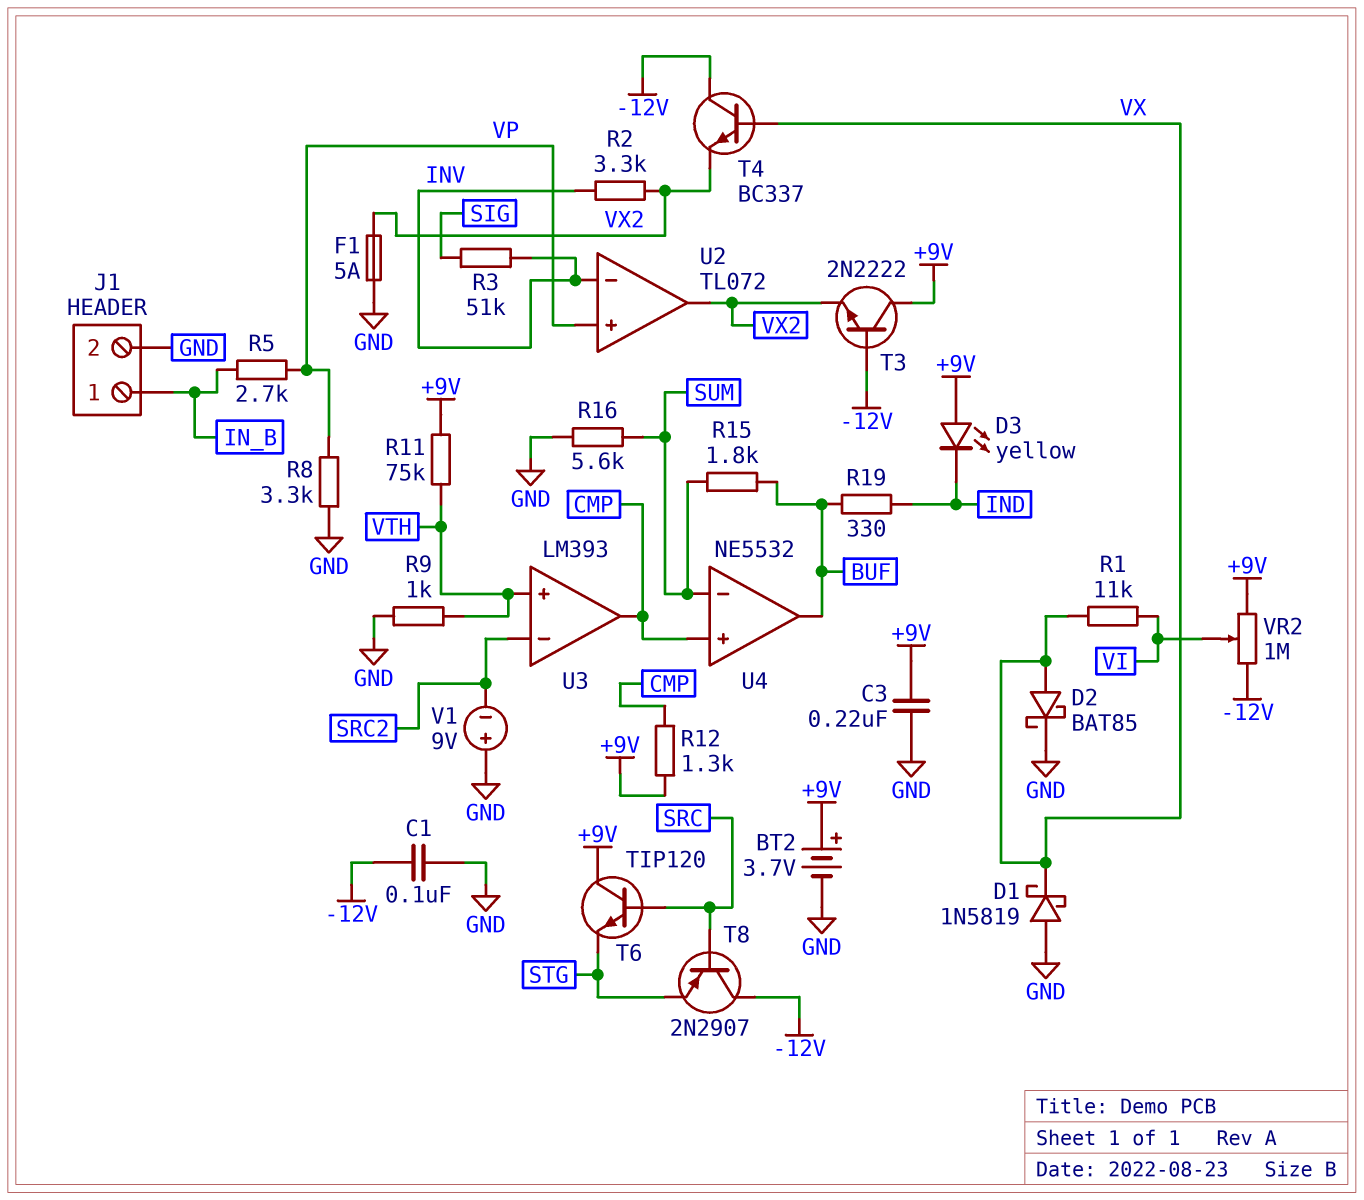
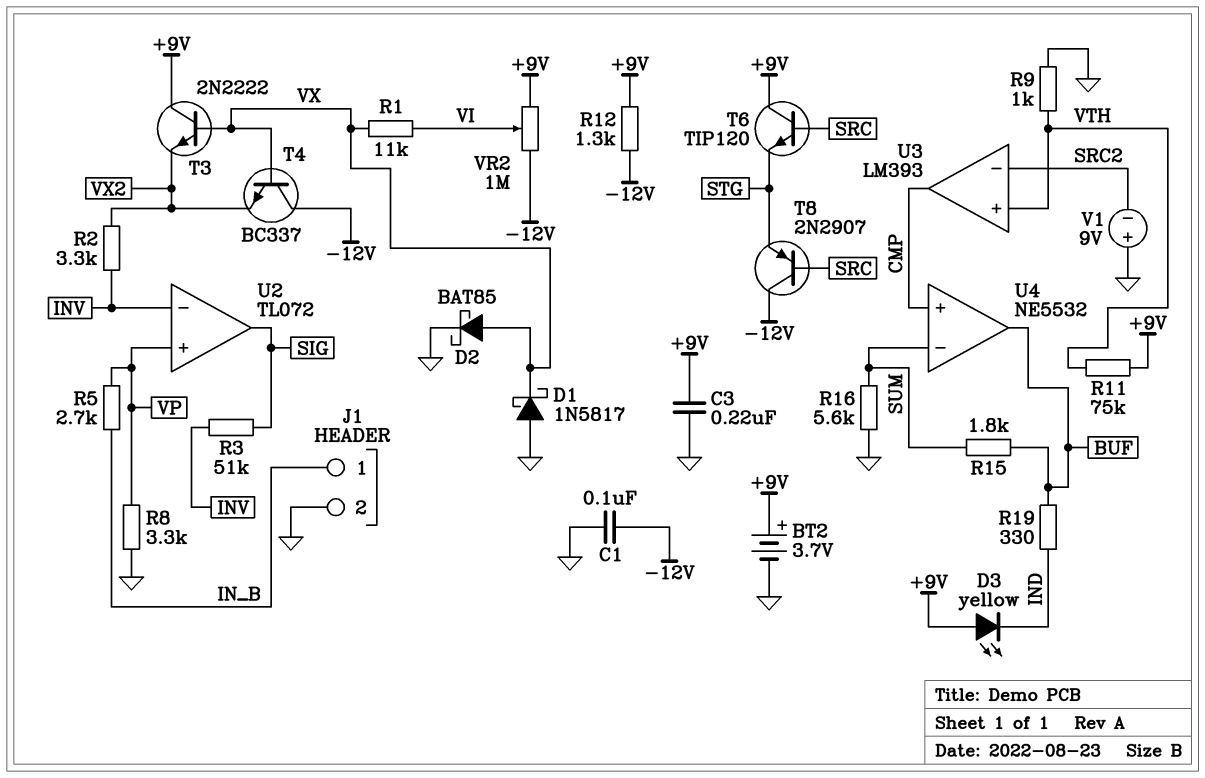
D1: schottky 1N5819 (A GND, K VX) -> schottky 1N5817 (A GND, K VX)
F1: 5A (GND, VX2) -> none
R12: 1.3k (+9V, CMP) -> 1.3k (+9V, -12V)
T3: NPN 2N2222 (B -12V, C +9V, E VX2) -> NPN 2N2222 (B VX, C +9V, E VX2)
U2 pin out: VX2 -> SIG

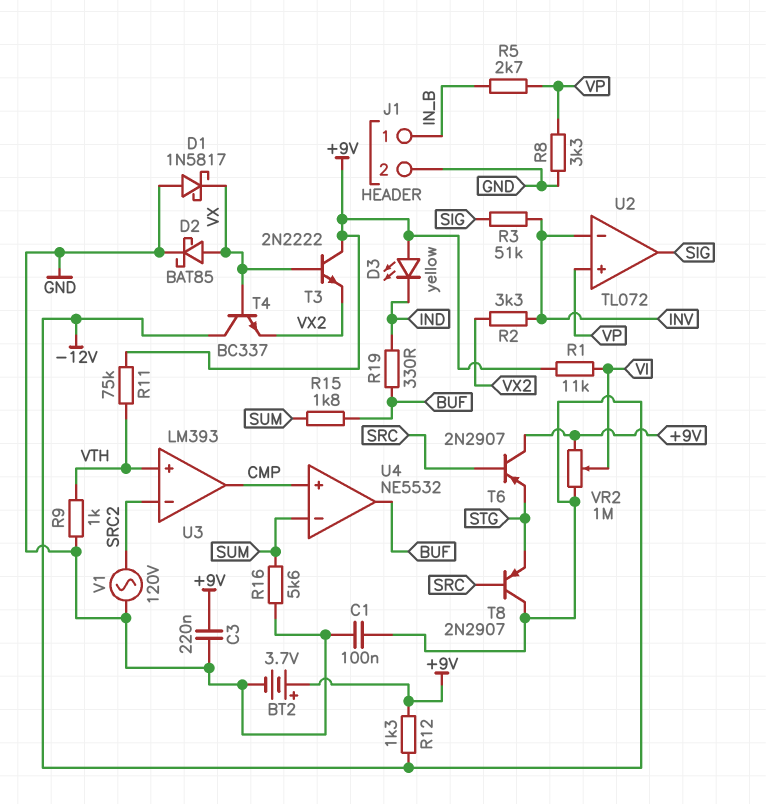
R1: 11k (VI, VX) -> 11k (+9V, VI)
T6: NPN TIP120 (B SRC, C +9V, E STG) -> PNP 2N2907 (B SRC, C +9V, E STG)
V1: 9V (plus GND, minus SRC2) -> AC 120V (GND, SRC2)

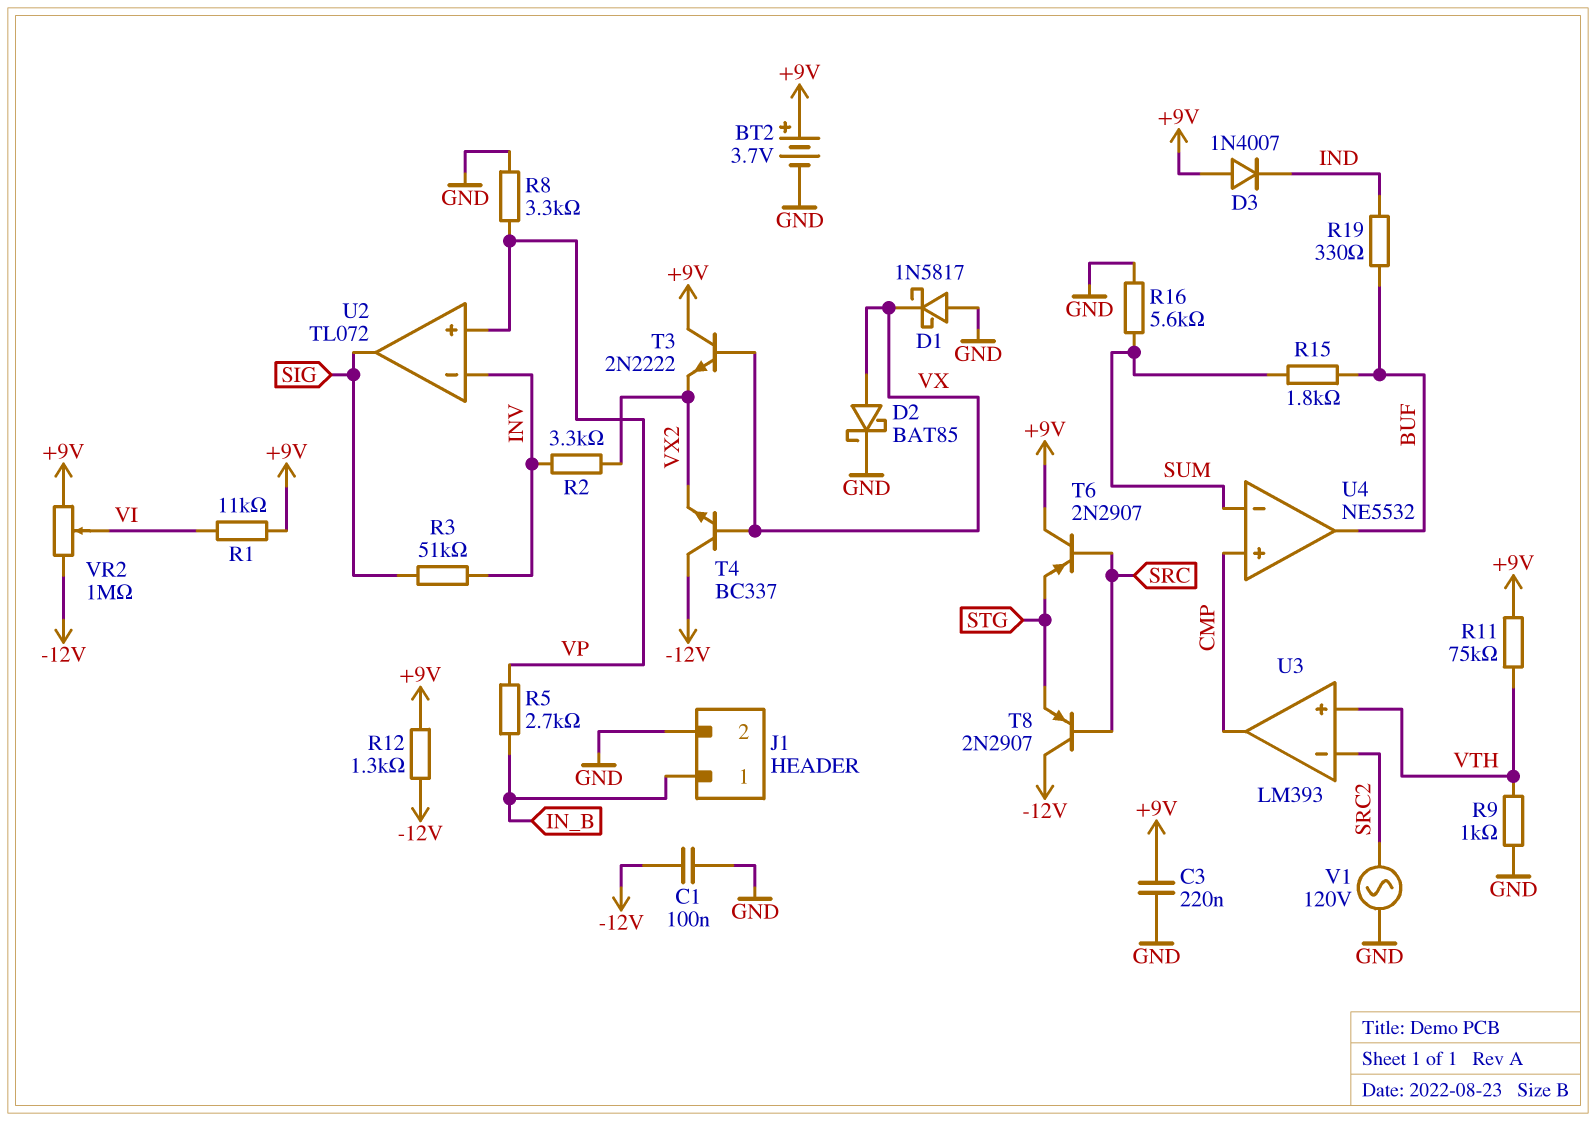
D3: LED yellow (A +9V, K IND) -> diode 1N4007 (A +9V, K IND)

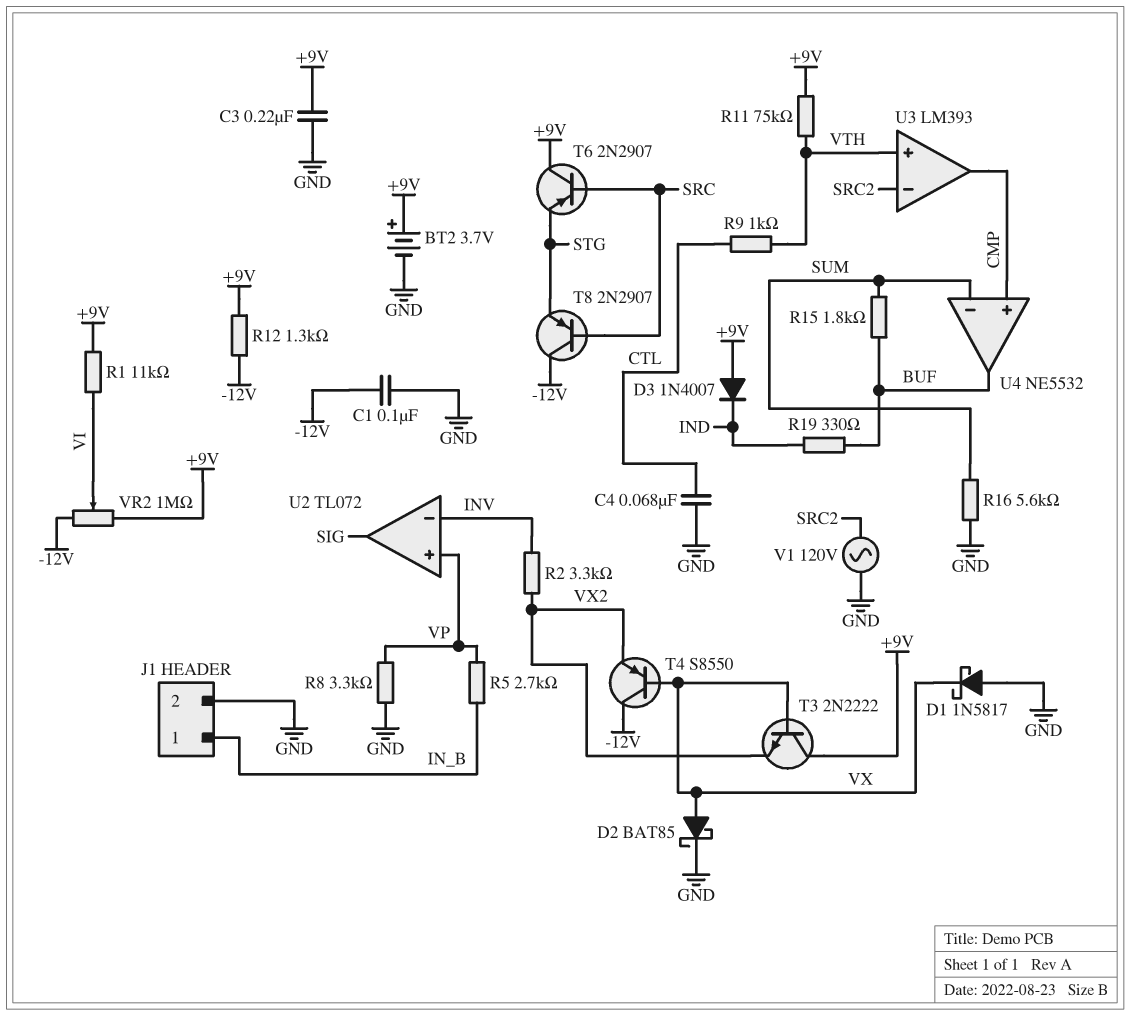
C4: none -> 68nF (CTL, GND)
R3: 51k (INV, SIG) -> none
R9: 1k (GND, VTH) -> 1k (CTL, VTH)
T4: NPN BC337 (B VX, C -12V, E VX2) -> PNP S8550 (B VX, C -12V, E VX2)

